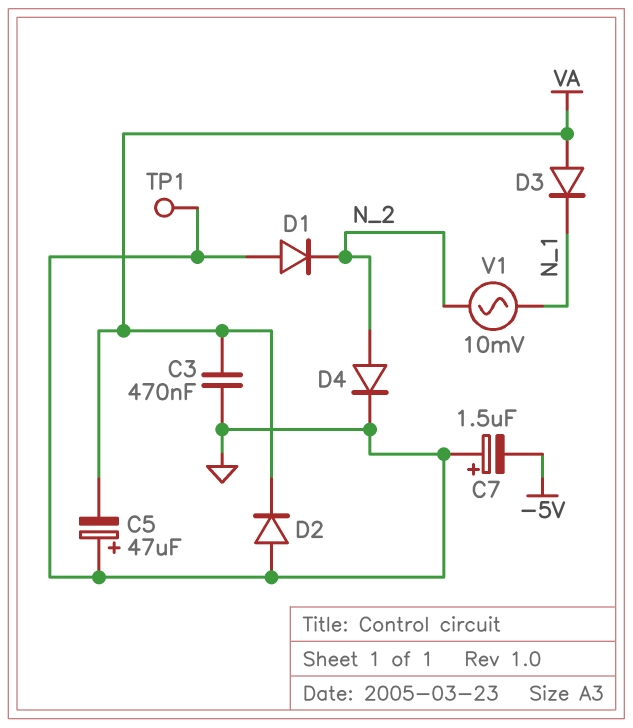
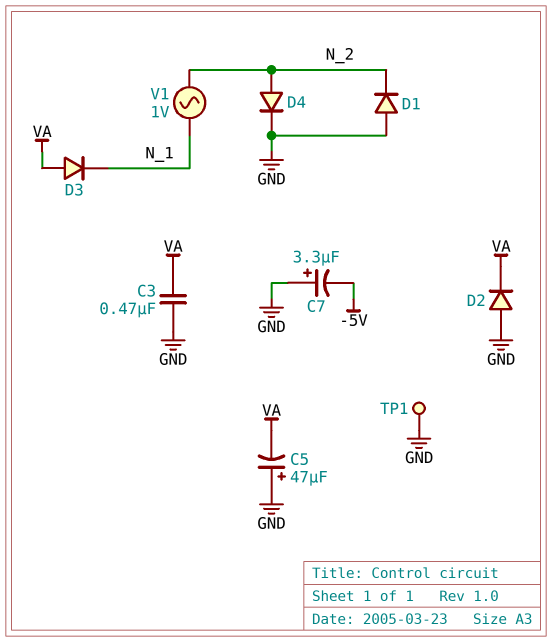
C7: 1.5uF (plus GND, minus -5V) -> 3.3uF (plus GND, minus -5V)
V1: AC 10mV (N_1, N_2) -> AC 1V (N_1, N_2)

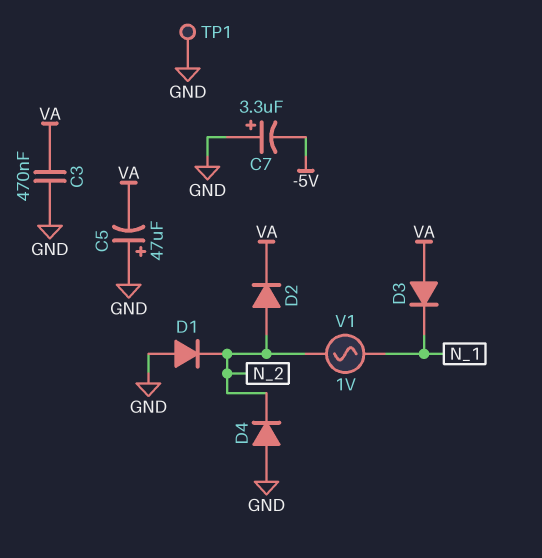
D2: diode (A GND, K VA) -> diode (A N_2, K VA)
D4: diode (A N_2, K GND) -> diode (A GND, K N_2)

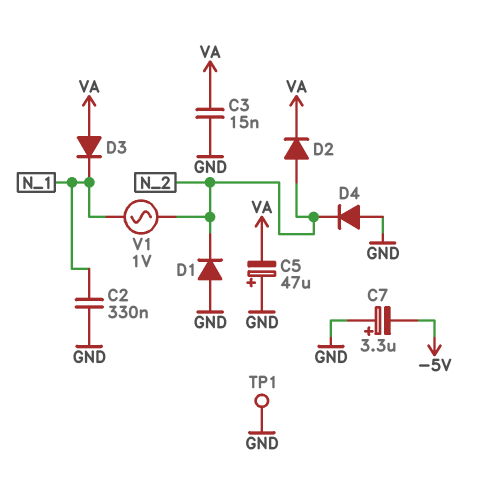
C2: none -> 330nF (GND, N_1)
C3: 470nF (GND, VA) -> 15nF (GND, VA)

